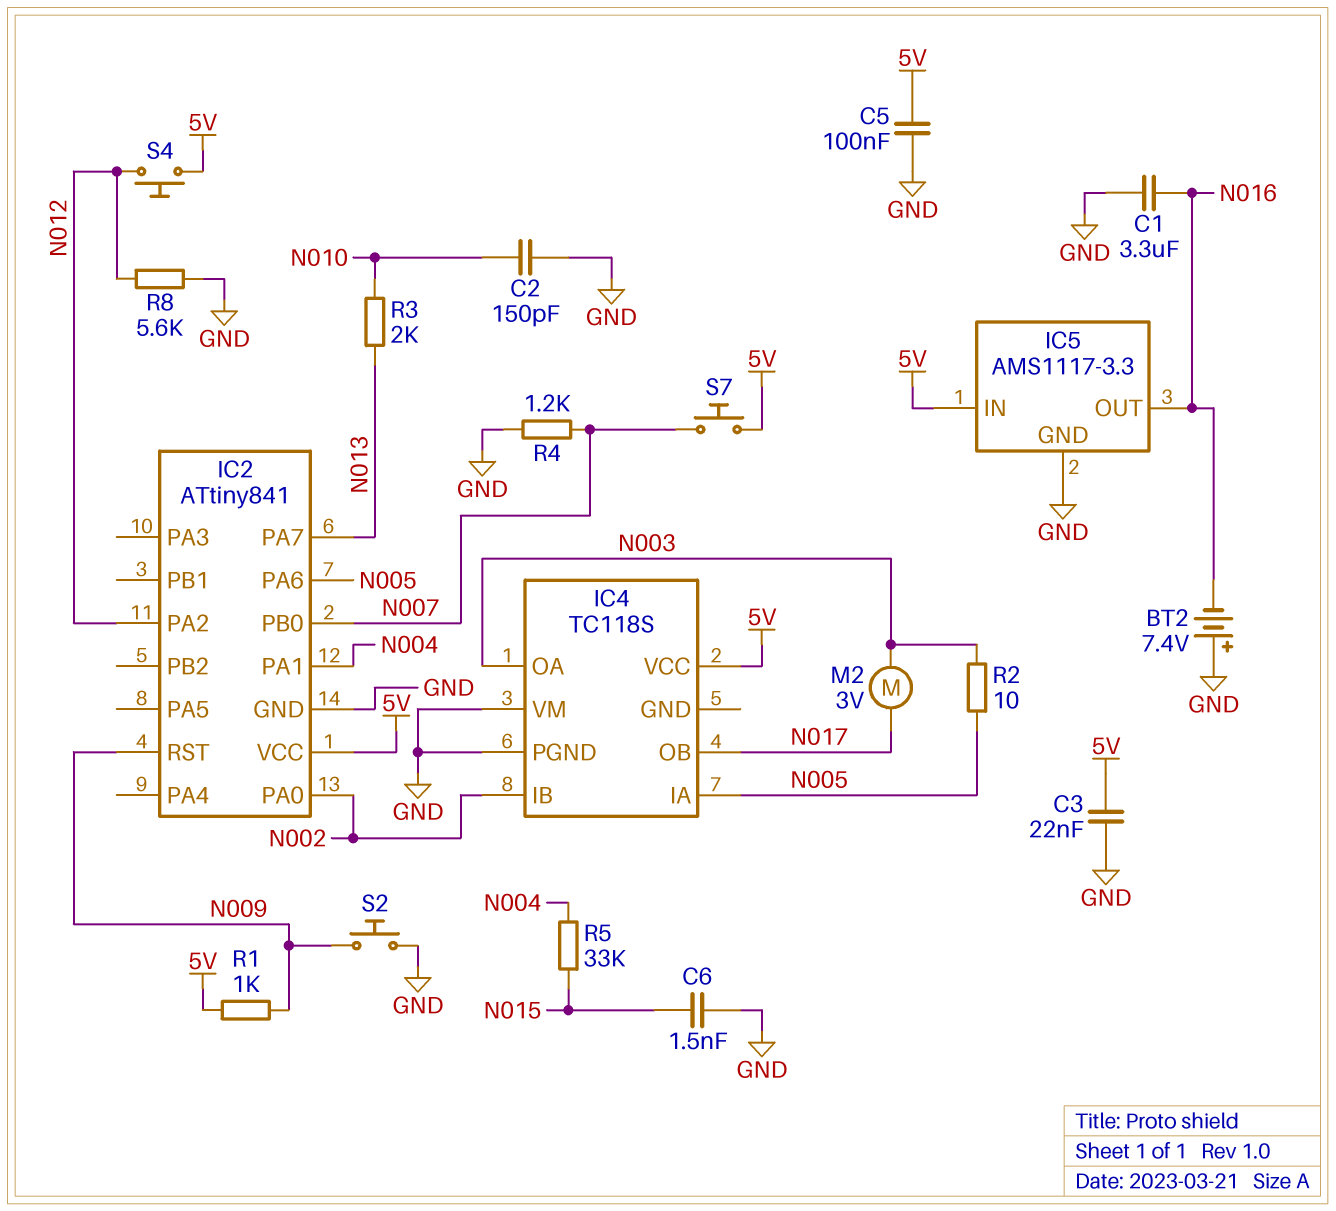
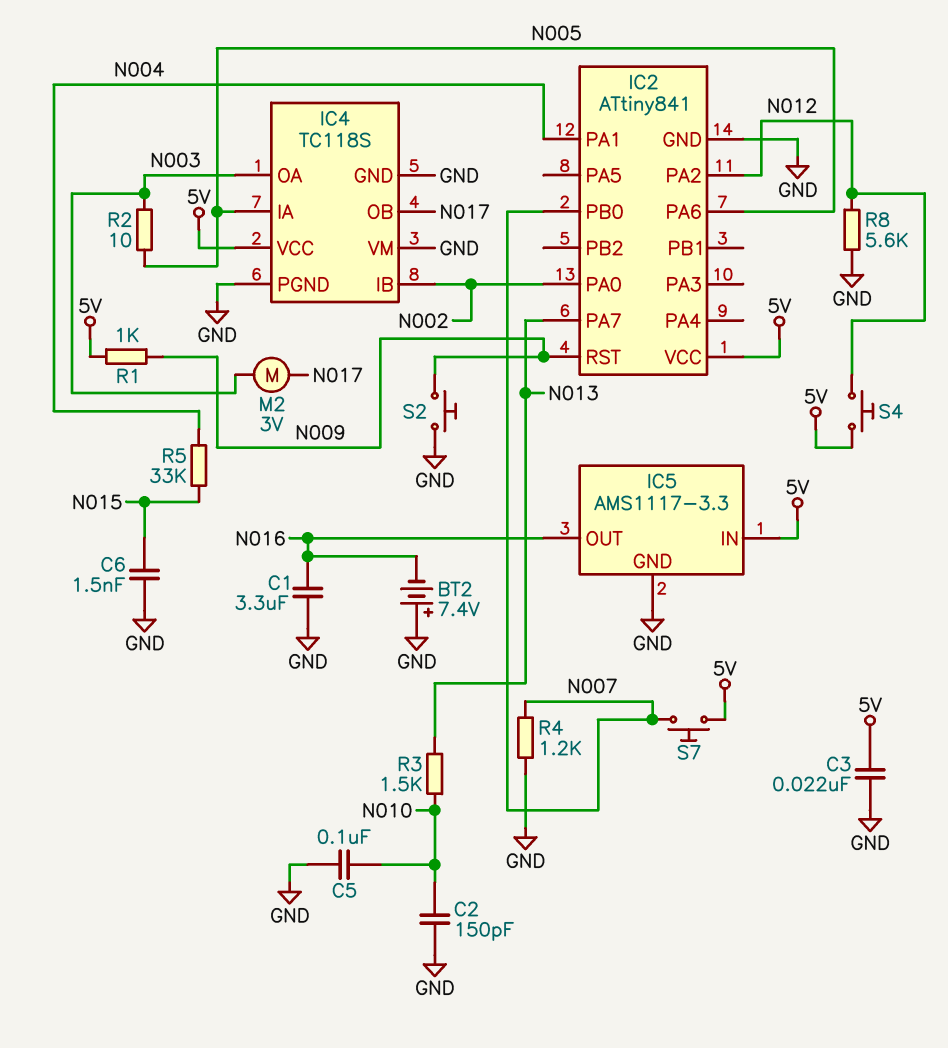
C5: 100nF (5V, GND) -> 100nF (GND, N010)
IC4 pin GND: none -> GND
R3: 2k (N010, N013) -> 1.5k (N010, N013)

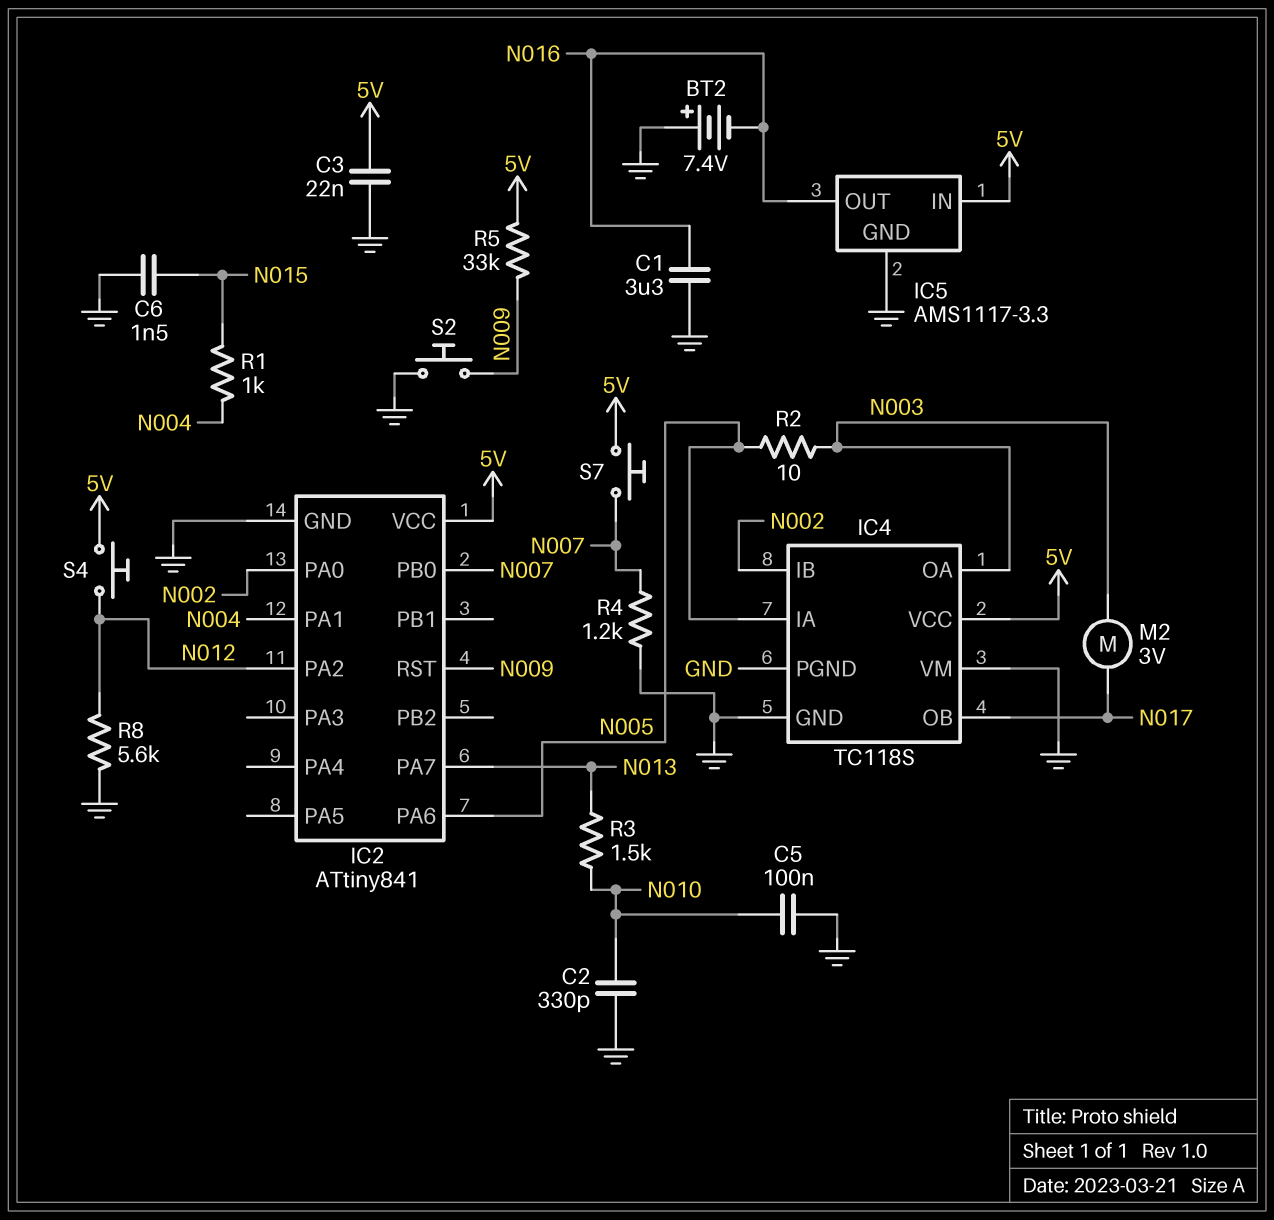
C2: 150pF (GND, N010) -> 330pF (GND, N010)
R1: 1k (5V, N009) -> 1k (N004, N015)
R5: 33k (N004, N015) -> 33k (5V, N009)

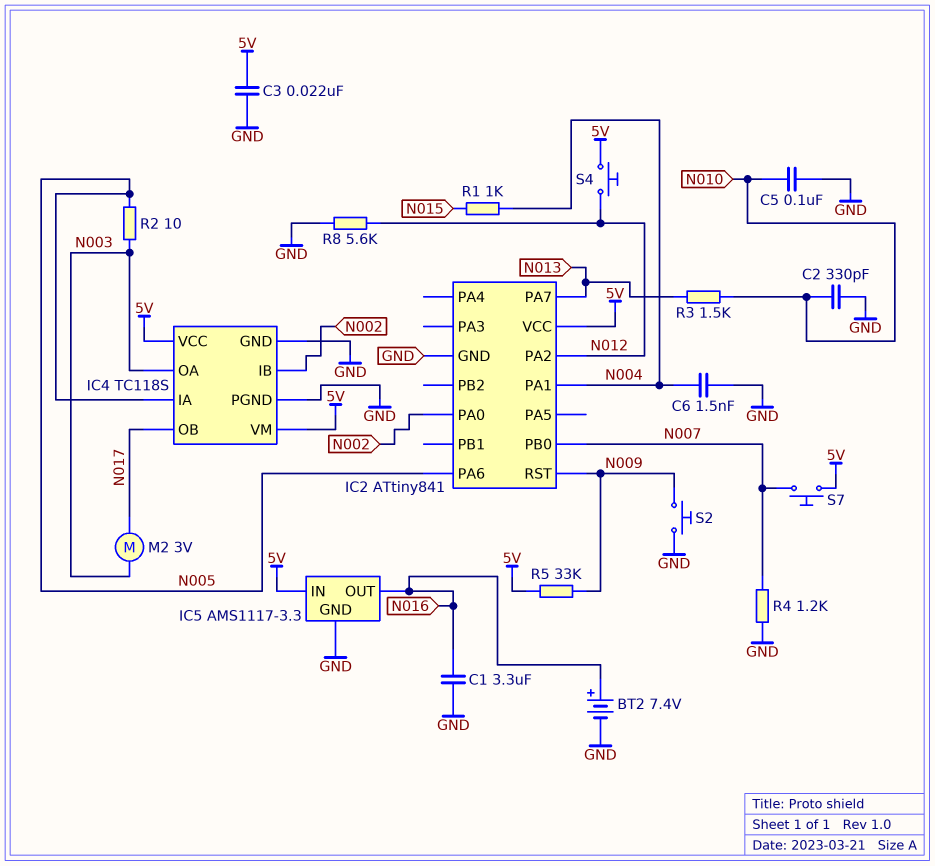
BT2: 7.4V (plus GND, minus N016) -> 7.4V (plus N016, minus GND)
C6: 1.5nF (GND, N015) -> 1.5nF (GND, N004)
IC4 pin VM: GND -> 5V

